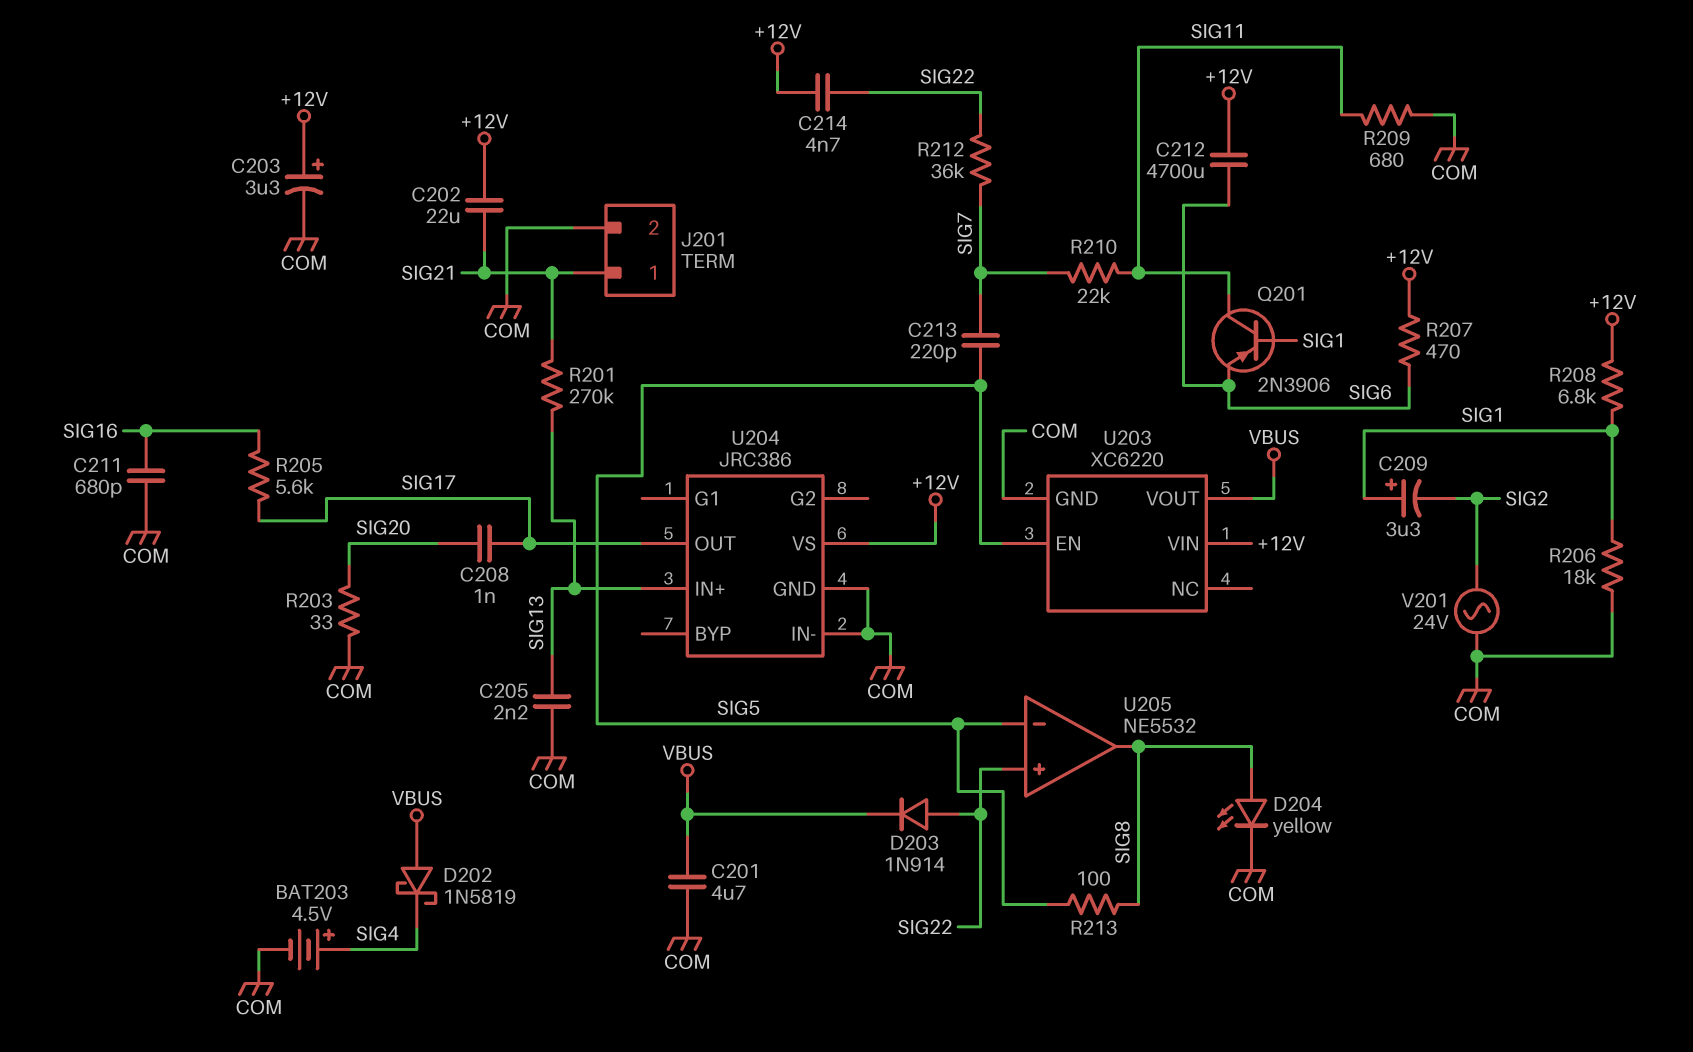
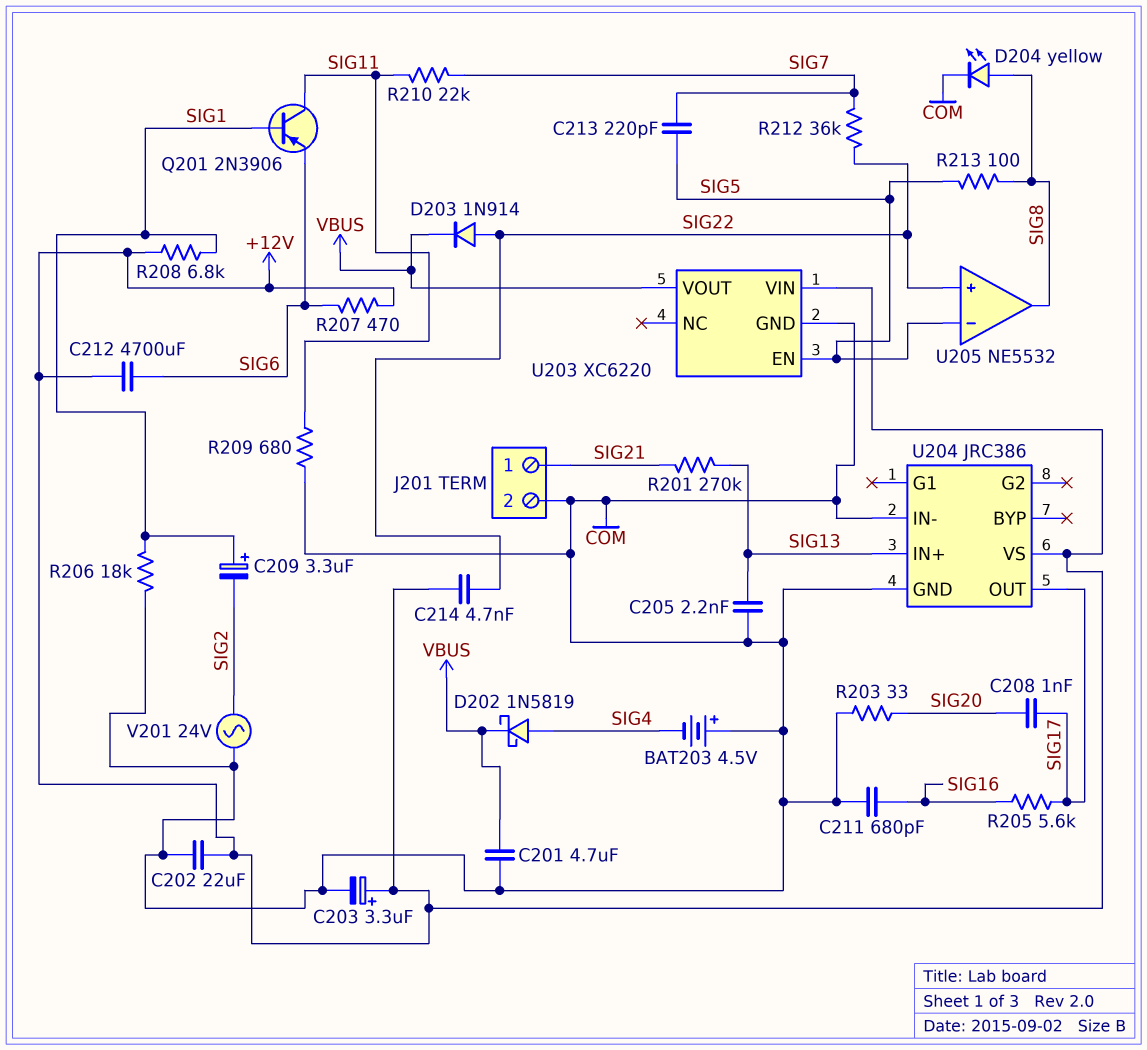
BAT203: 4.5V (plus SIG4, minus COM) -> 4.5V (plus COM, minus SIG4)
C202: 22uF (+12V, SIG21) -> 22uF (+12V, COM)
D202: schottky 1N5819 (A VBUS, K SIG4) -> schottky 1N5819 (A SIG4, K VBUS)

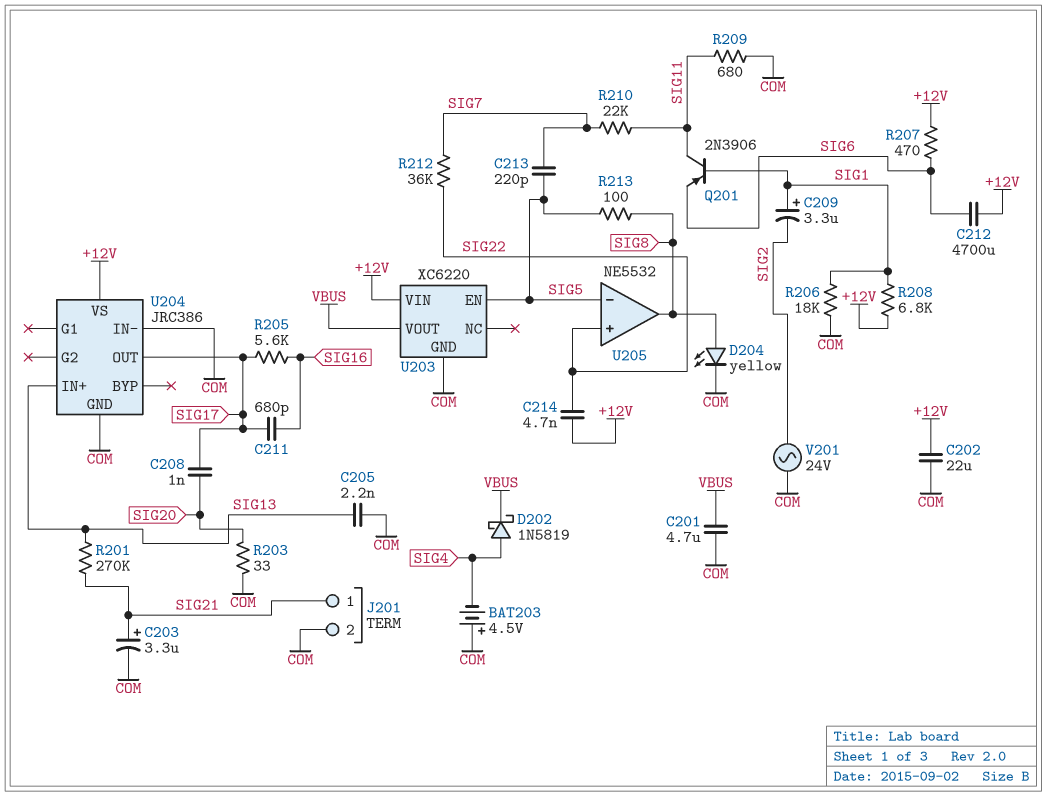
C203: 3.3uF (plus +12V, minus COM) -> 3.3uF (plus SIG21, minus COM)
C211: 680pF (COM, SIG16) -> 680pF (SIG16, SIG17)
D203: diode 1N914 (A SIG22, K VBUS) -> none

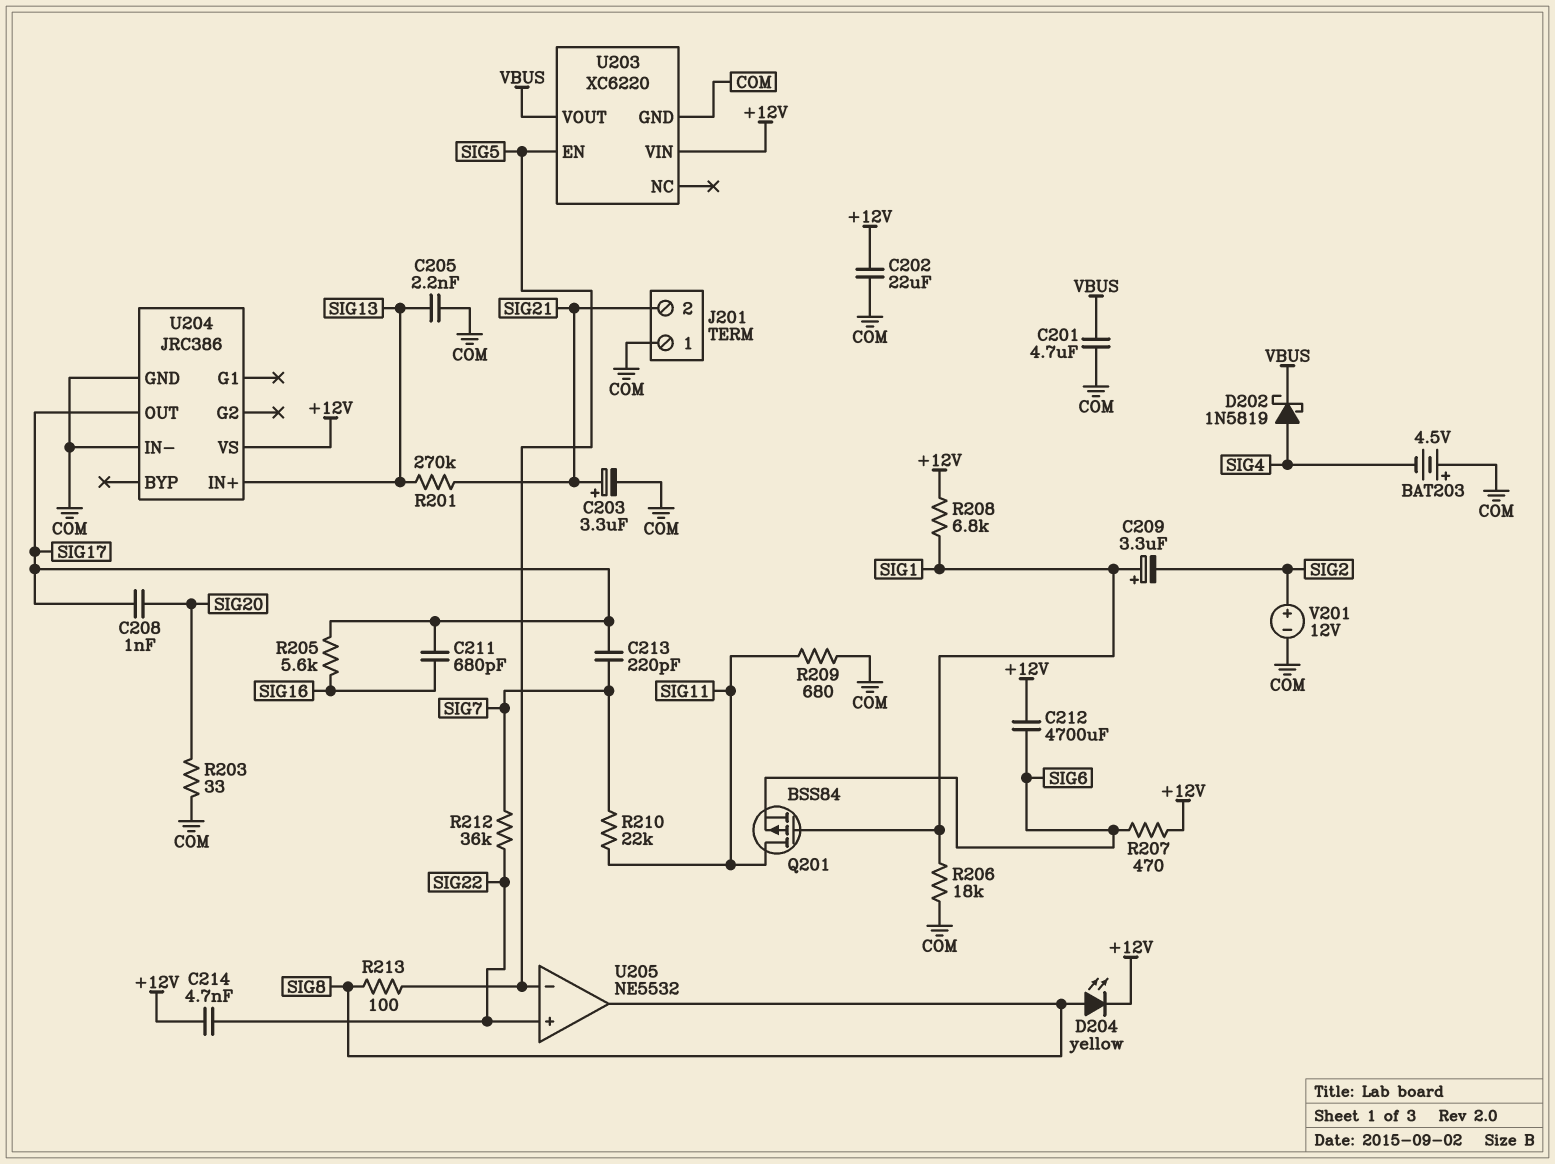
C213: 220pF (SIG5, SIG7) -> 220pF (SIG7, SIG17)
D204: LED yellow (A SIG8, K COM) -> LED yellow (A SIG8, K +12V)
J201 pin 1: SIG21 -> COM
J201 pin 2: COM -> SIG21
Q201: PNP 2N3906 (B SIG1, C SIG11, E SIG6) -> PMOS BSS84 (G SIG1, D SIG11, S SIG6)
V201: AC 24V (COM, SIG2) -> 12V (plus SIG2, minus COM)

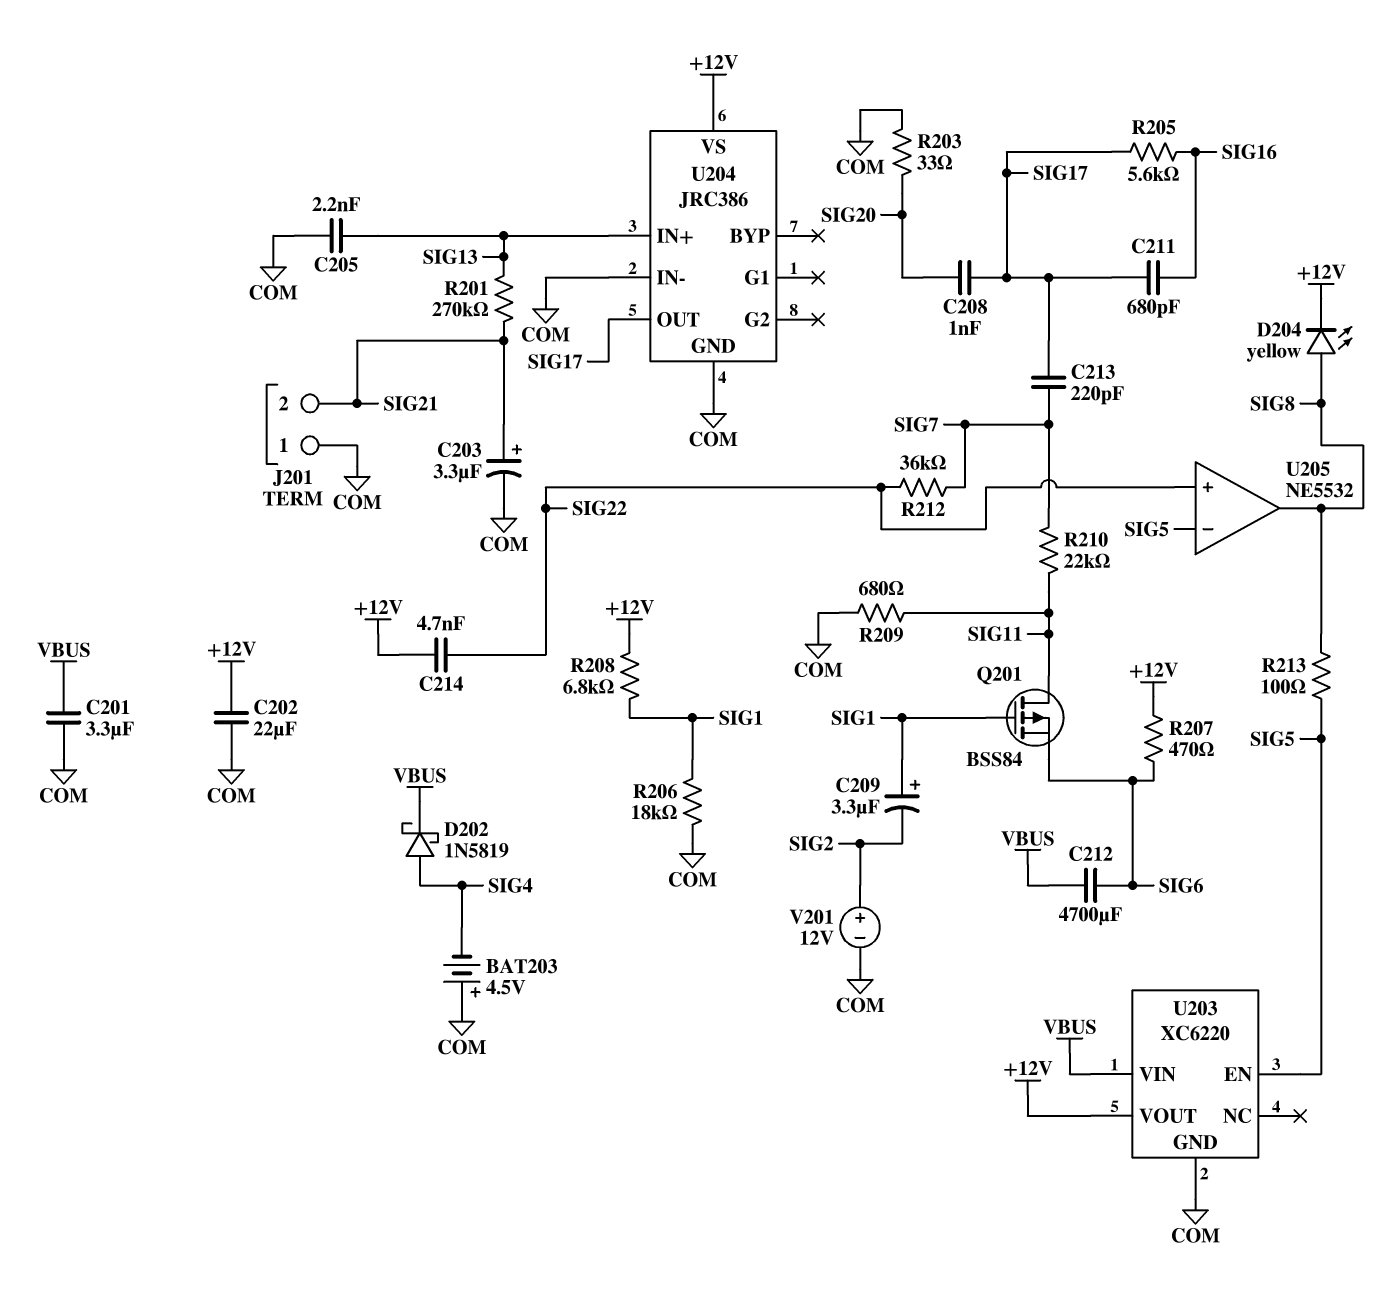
C201: 4.7uF (COM, VBUS) -> 3.3uF (COM, VBUS)
C212: 4700uF (+12V, SIG6) -> 4700uF (SIG6, VBUS)
U203 pin VIN: +12V -> VBUS
U203 pin VOUT: VBUS -> +12V

